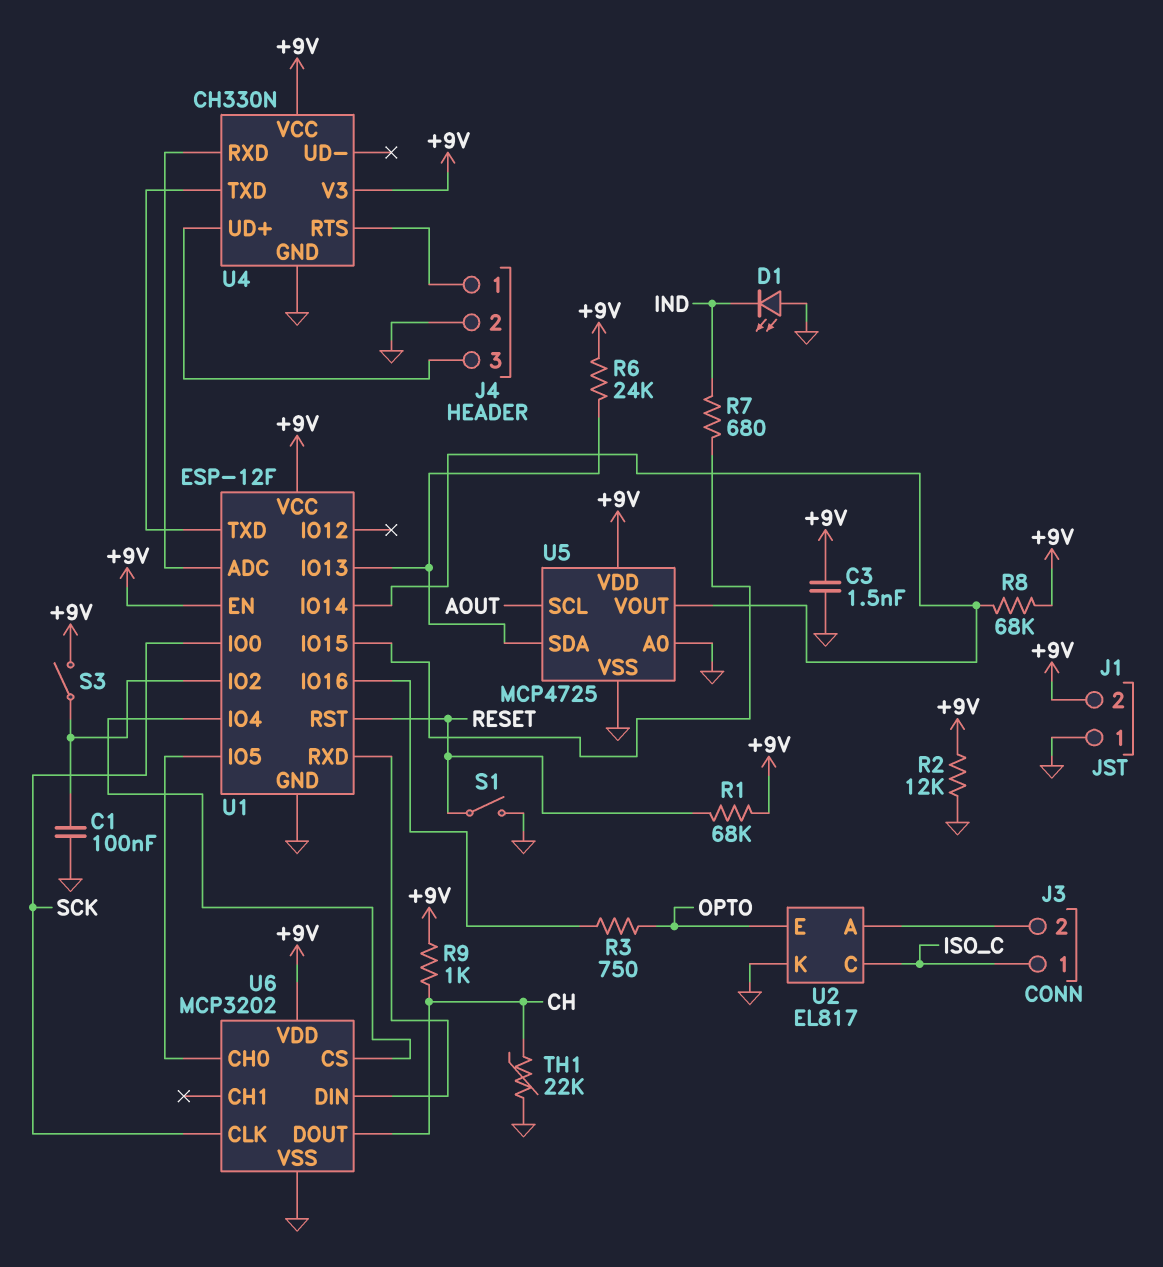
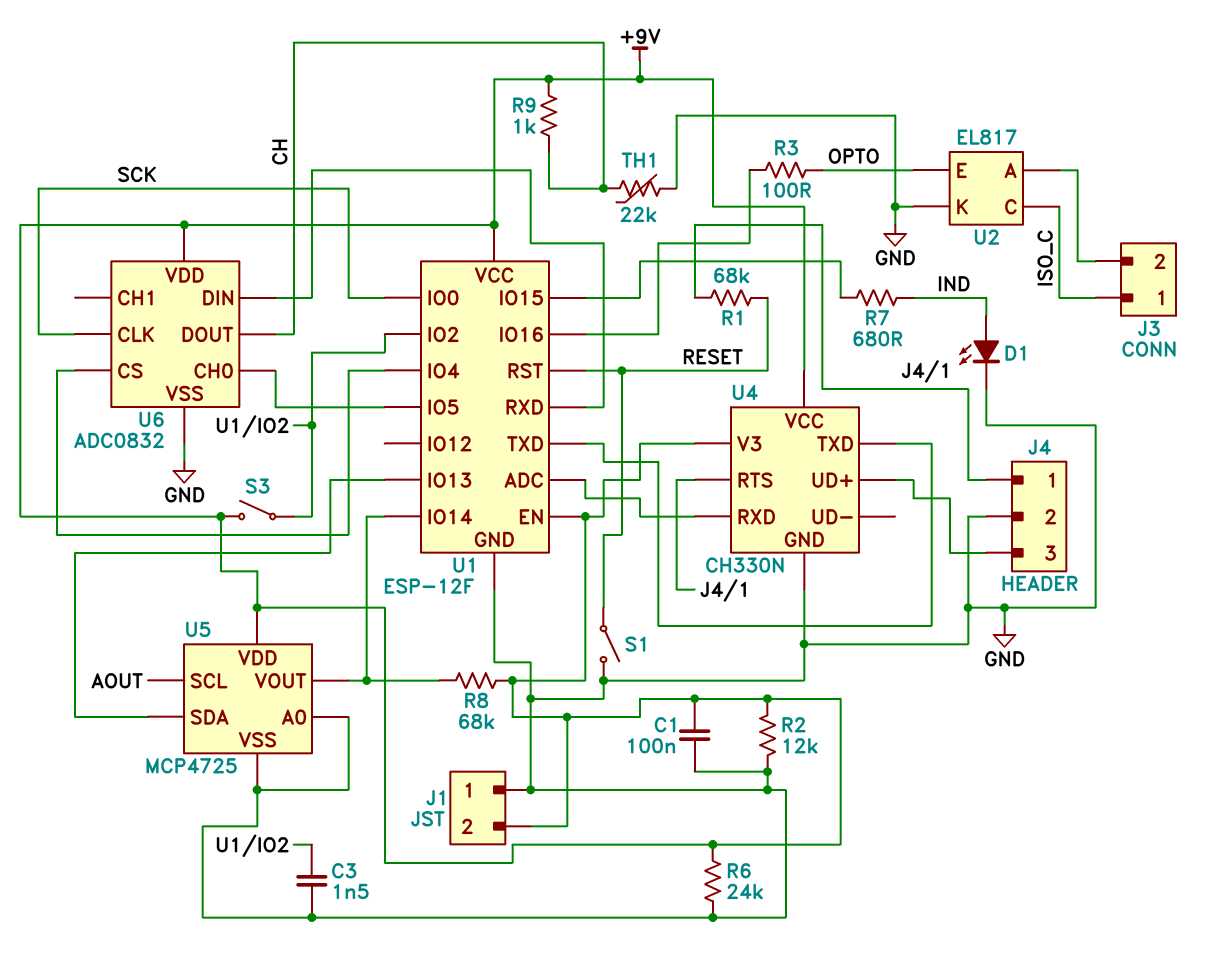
C1: 100nF (GND, U1/IO2) -> 100nF (+9V, GND)
C3: 1.5nF (+9V, GND) -> 1.5nF (GND, U1/IO2)
D1: LED (A GND, K IND) -> LED (A IND, K GND)
R1: 68k (+9V, RESET) -> 68k (J4/1, RESET)
R3: 750 (OPTO, U1/IO16) -> 100 (OPTO, U1/IO16)
R6: 24k (+9V, U1/IO13) -> 24k (+9V, GND)
U6: MCP3202 -> ADC0832

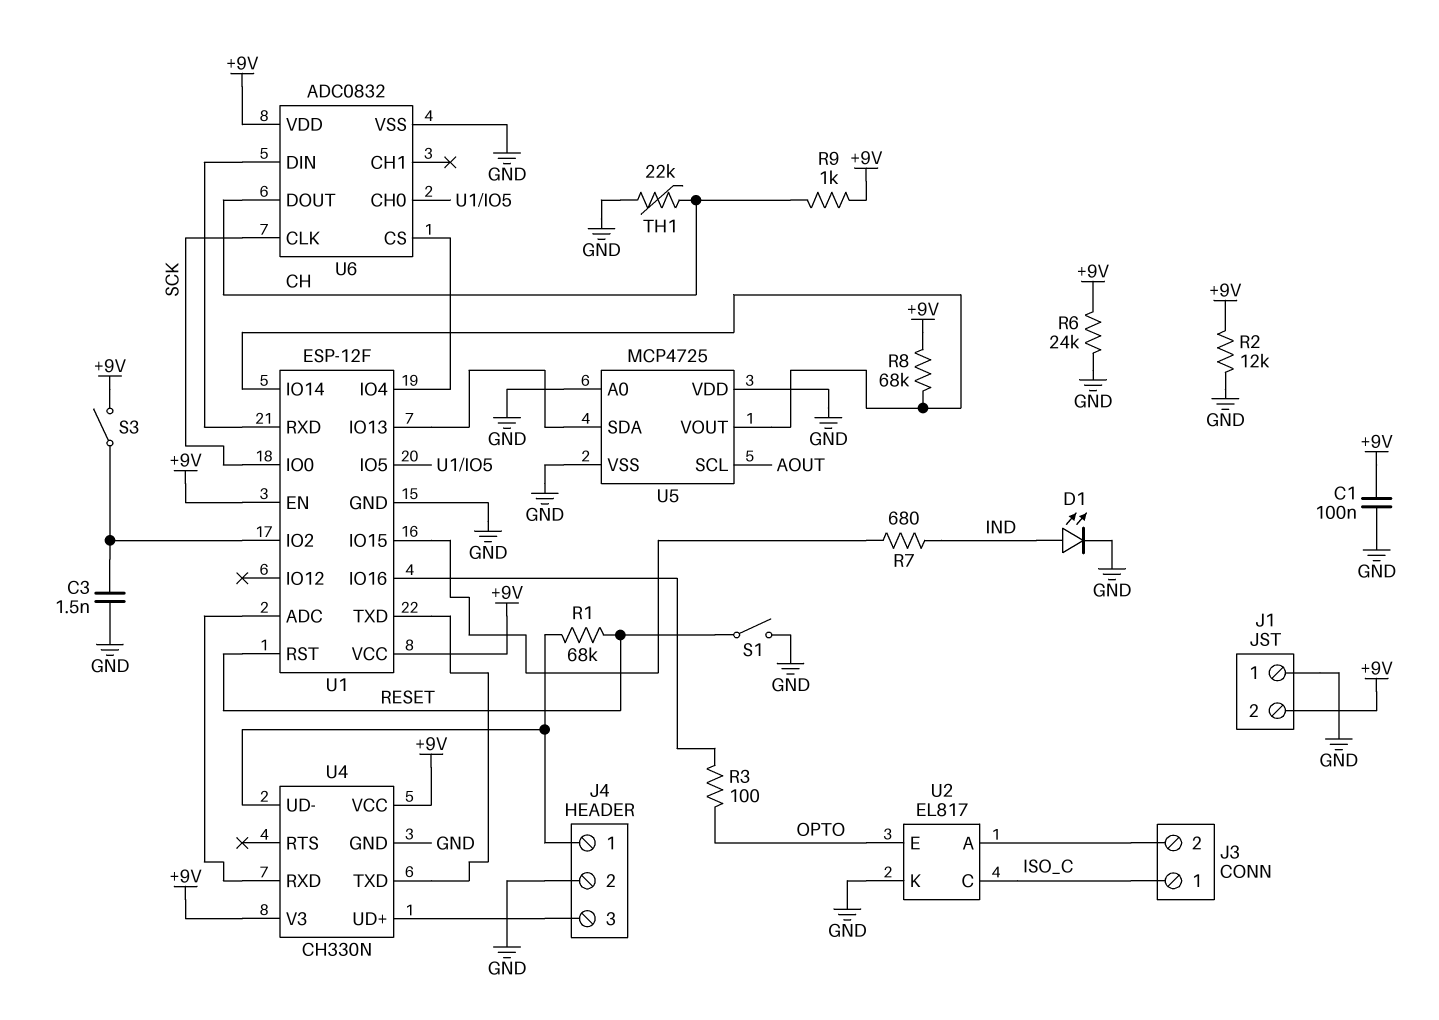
U4 pin RTS: J4/1 -> none
U4 pin UD-: none -> J4/1
U5 pin VDD: +9V -> GND

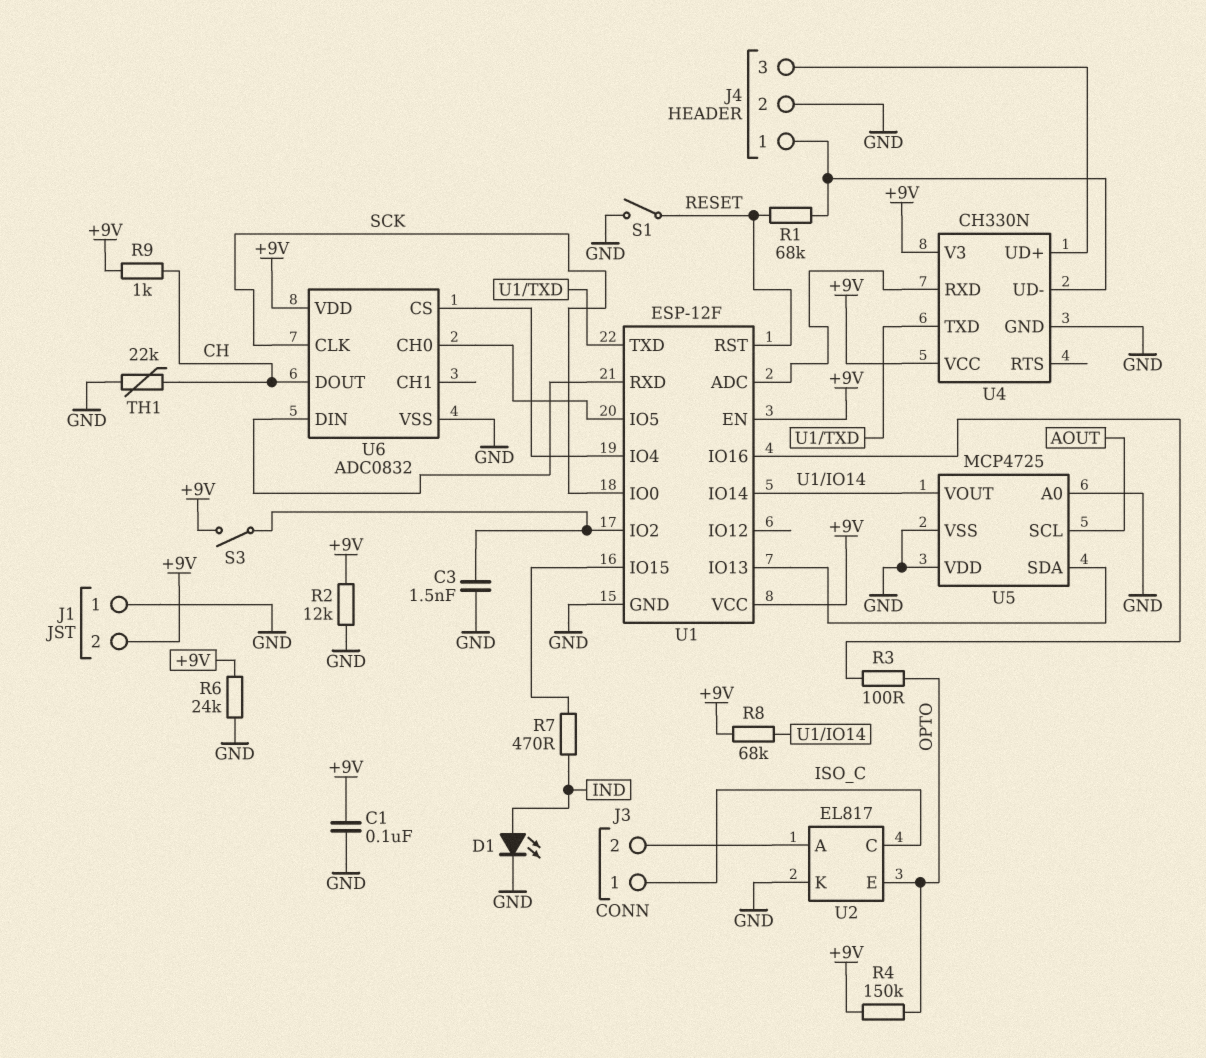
R4: none -> 150k (+9V, OPTO)
R7: 680 (IND, U1/IO15) -> 470 (IND, U1/IO15)

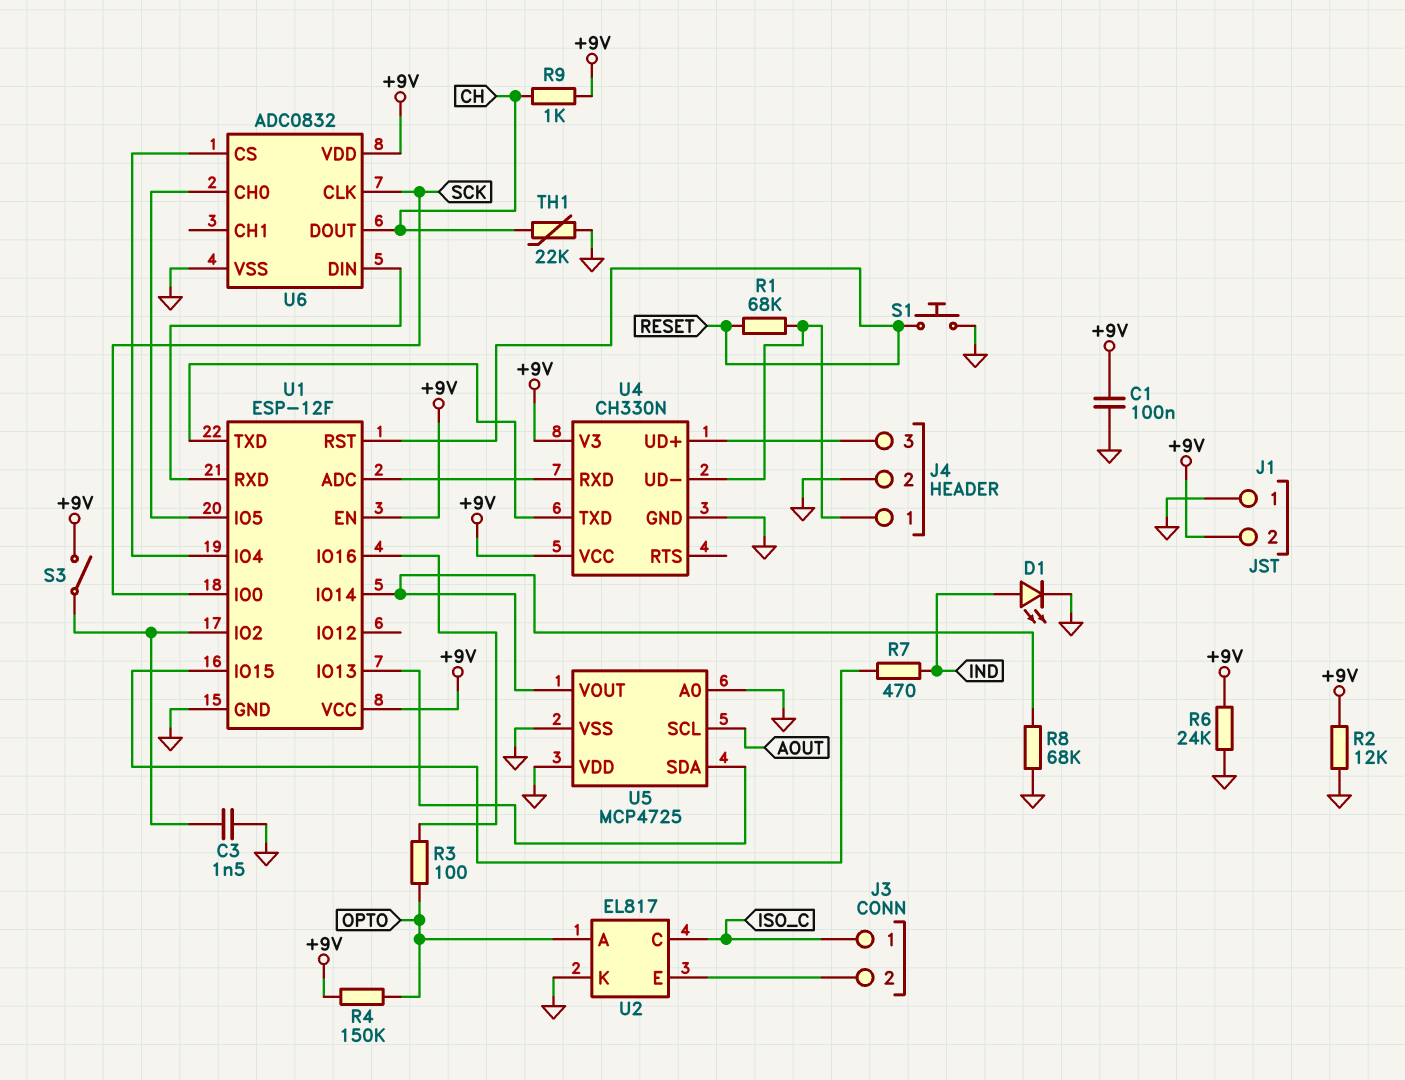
R8: 68k (+9V, U1/IO14) -> 68k (GND, U1/IO14)
S1: switch (GND, RESET) -> button (GND, RESET)
U2 pin A: J3/2 -> OPTO
U2 pin E: OPTO -> J3/2

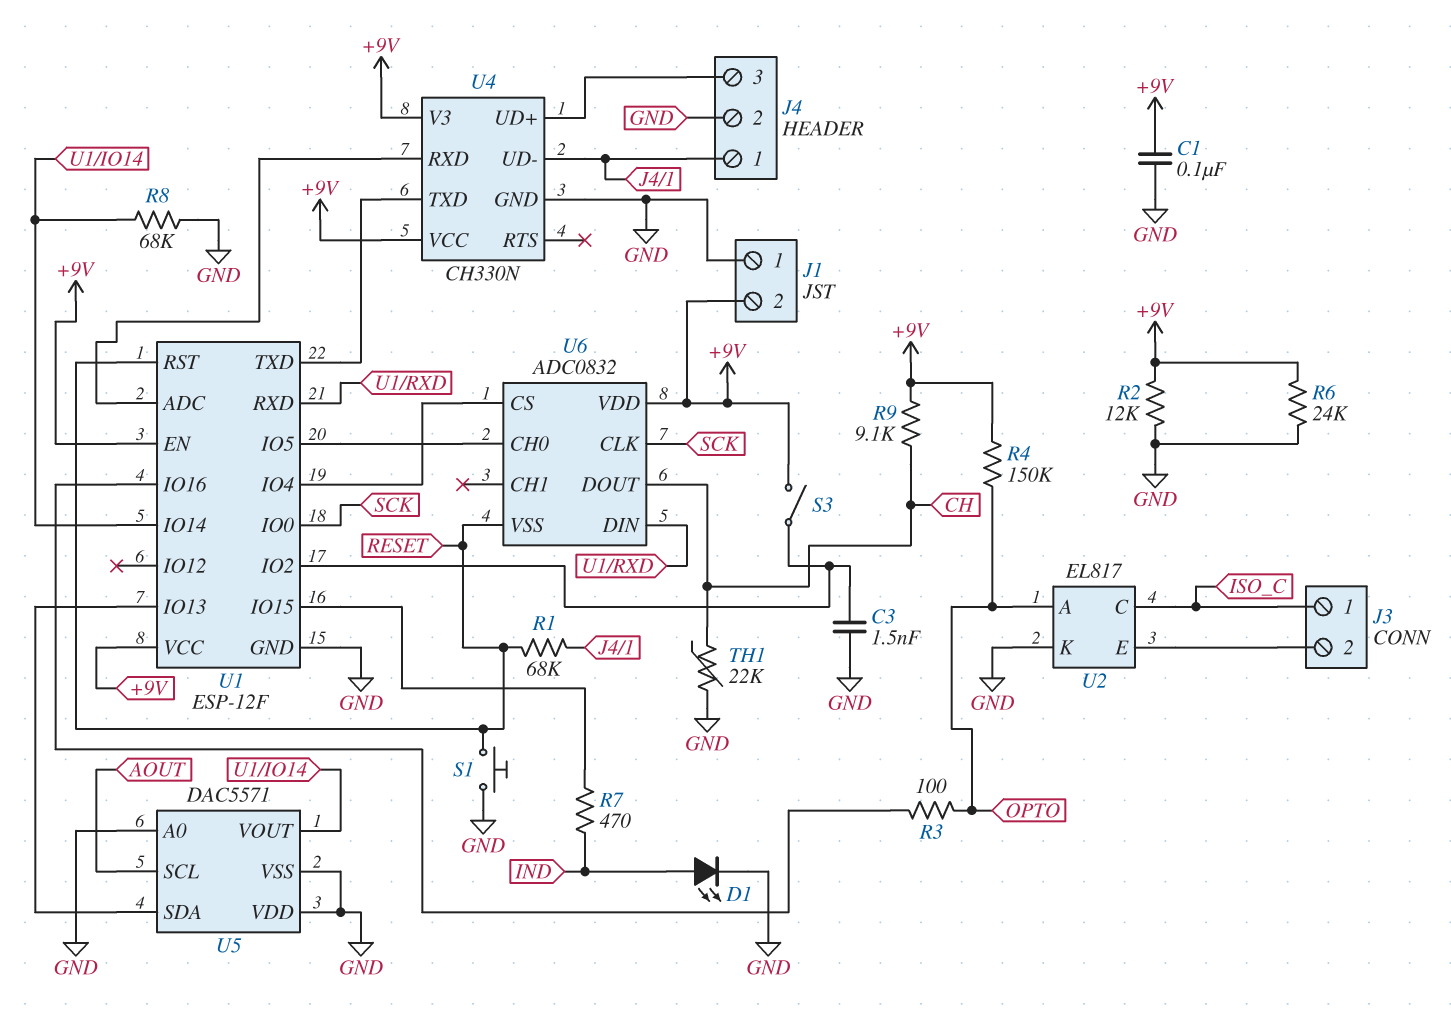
R9: 1k (+9V, CH) -> 9.1k (+9V, CH)
U5: MCP4725 -> DAC5571
U6 pin VSS: GND -> RESET

